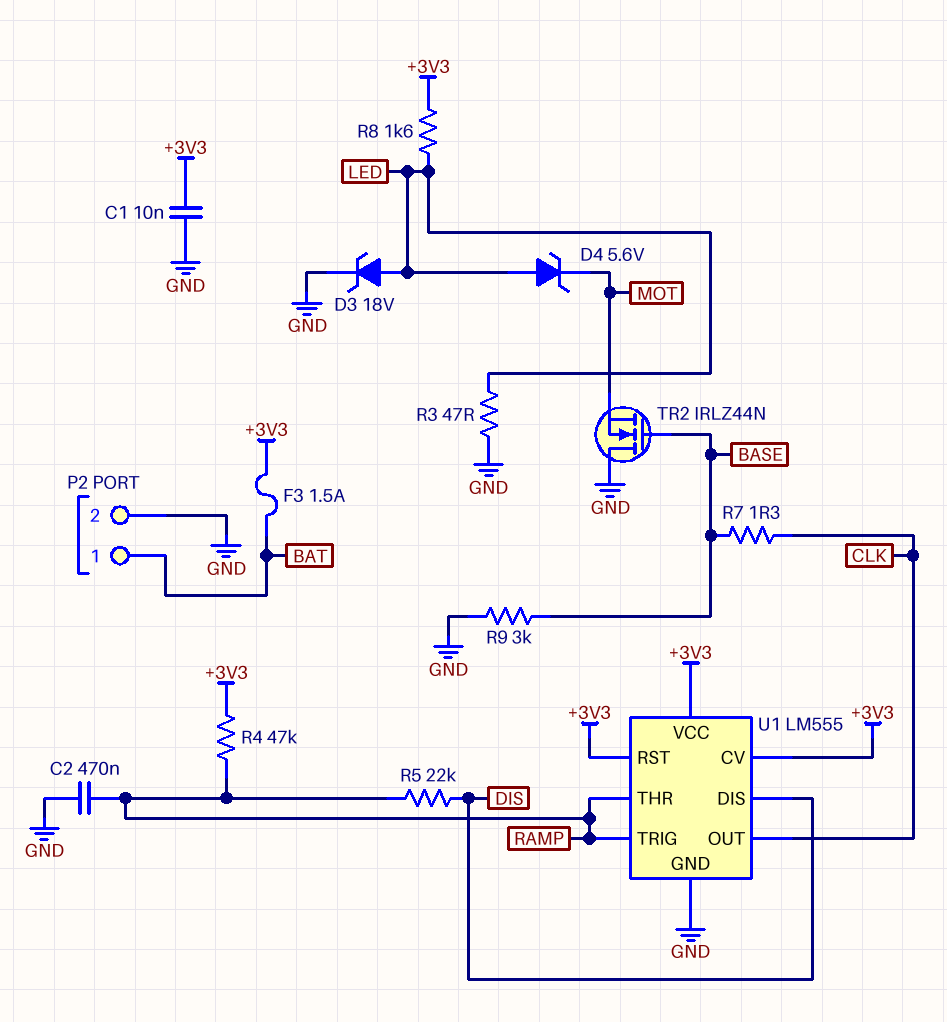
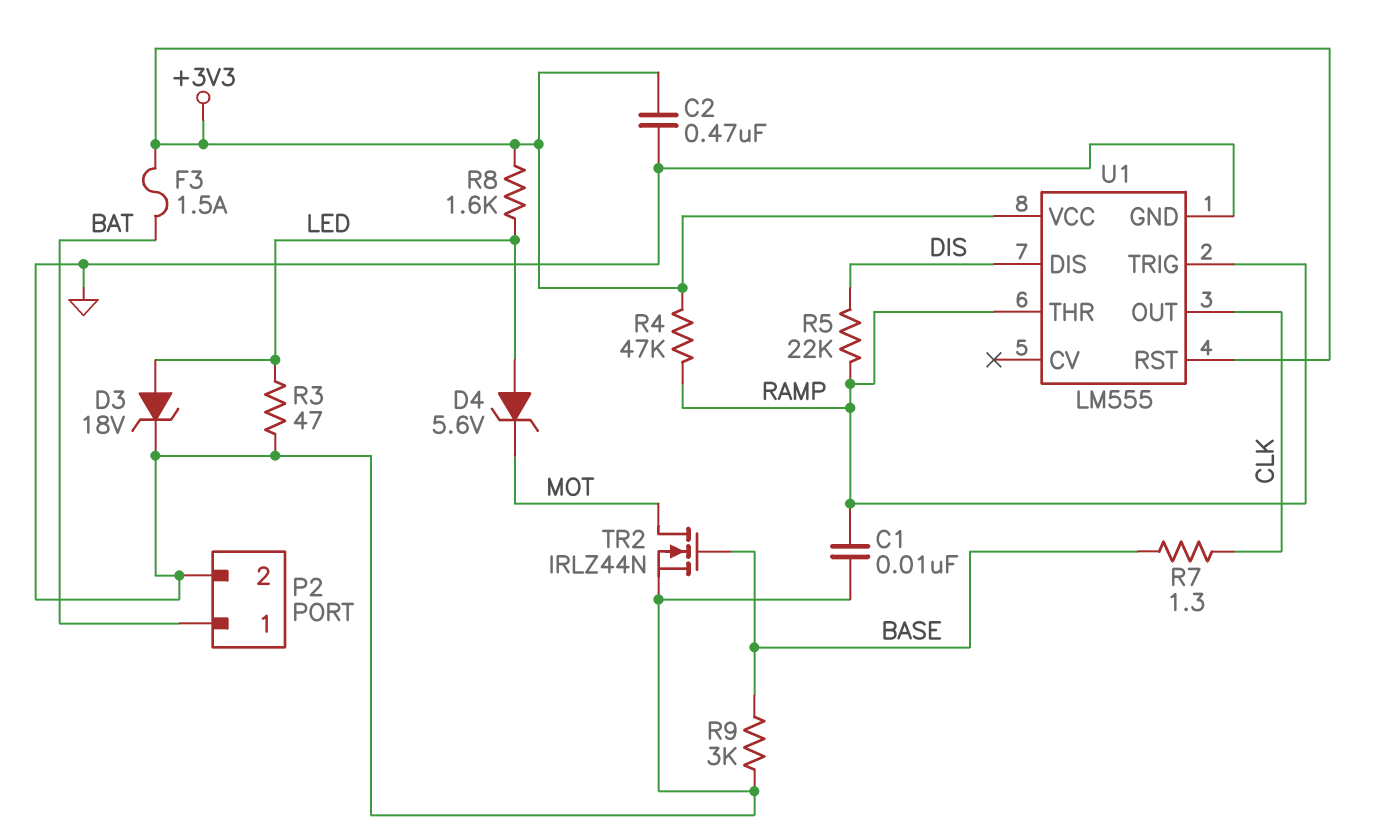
C1: 10nF (+3V3, GND) -> 10nF (GND, RAMP)
C2: 470nF (GND, RAMP) -> 470nF (+3V3, GND)
TR2: NMOS IRLZ44N (G BASE, D GND, S MOT) -> NMOS IRLZ44N (G BASE, D MOT, S GND)
U1 pin CV: +3V3 -> none

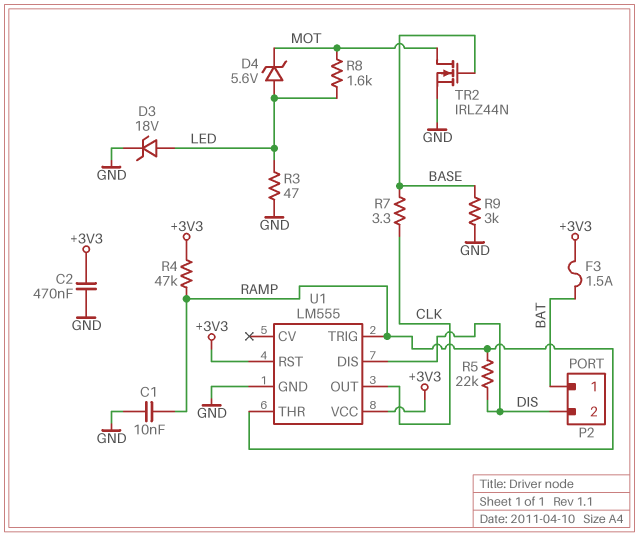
P2 pin 2: GND -> DIS
R7: 1.3 (BASE, CLK) -> 3.3 (BASE, CLK)
R8: 1.6k (+3V3, LED) -> 1.6k (LED, MOT)

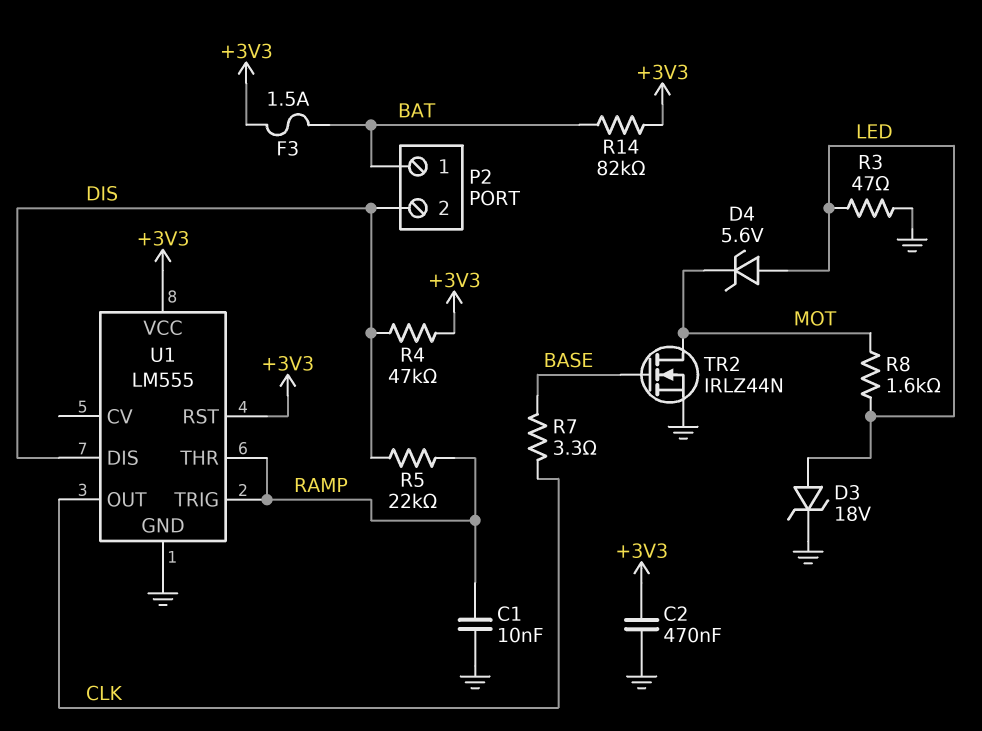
R4: 47k (+3V3, RAMP) -> 47k (+3V3, DIS)
R9: 3k (BASE, GND) -> none
R14: none -> 82k (+3V3, BAT)

